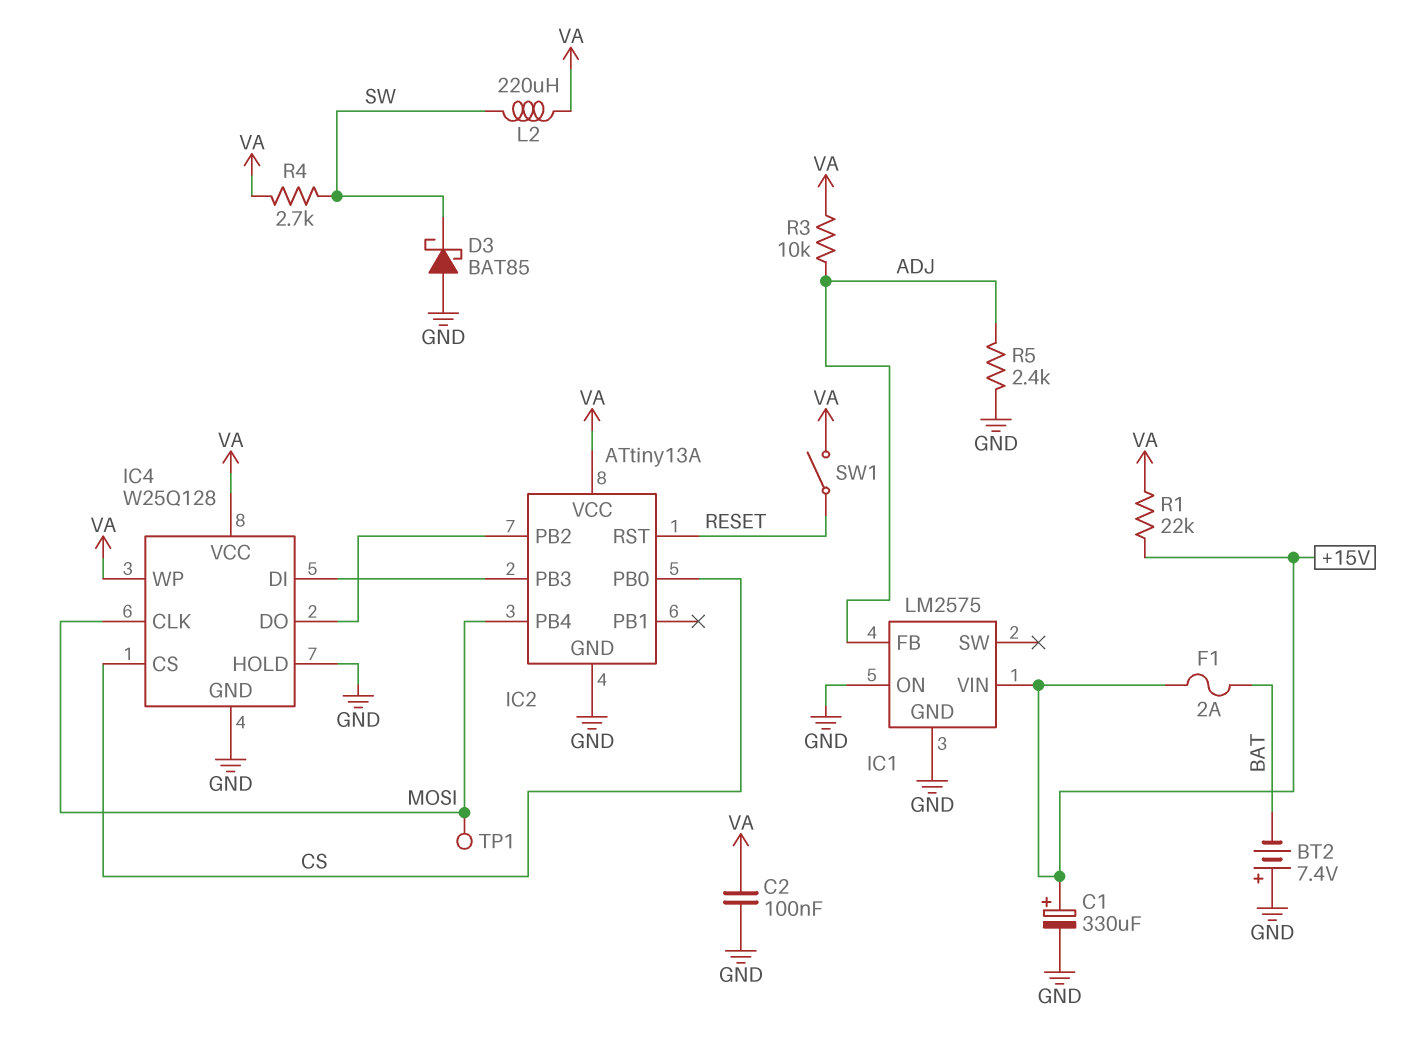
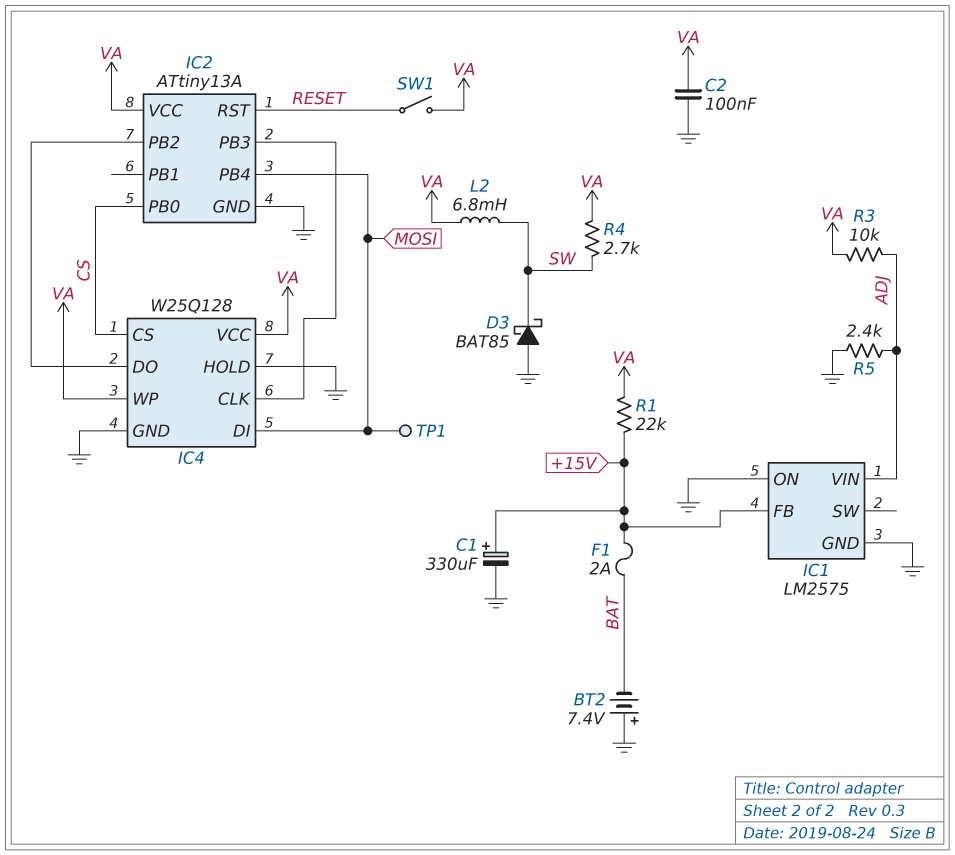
IC1 pin FB: ADJ -> +15V
IC1 pin VIN: +15V -> ADJ
IC4 pin CLK: MOSI -> IC2/PB3
IC4 pin DI: IC2/PB3 -> MOSI
L2: 220uH (SW, VA) -> 6.8mH (SW, VA)

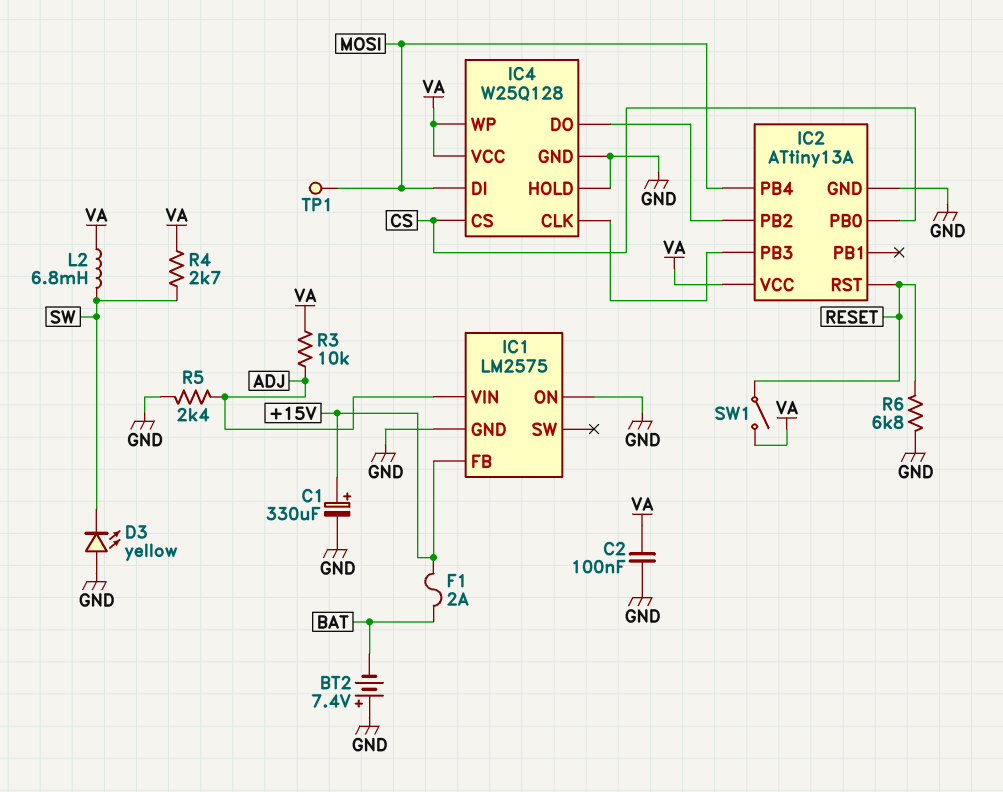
D3: schottky BAT85 (A GND, K SW) -> LED yellow (A GND, K SW)
R1: 22k (+15V, VA) -> none
R6: none -> 6.8k (GND, RESET)

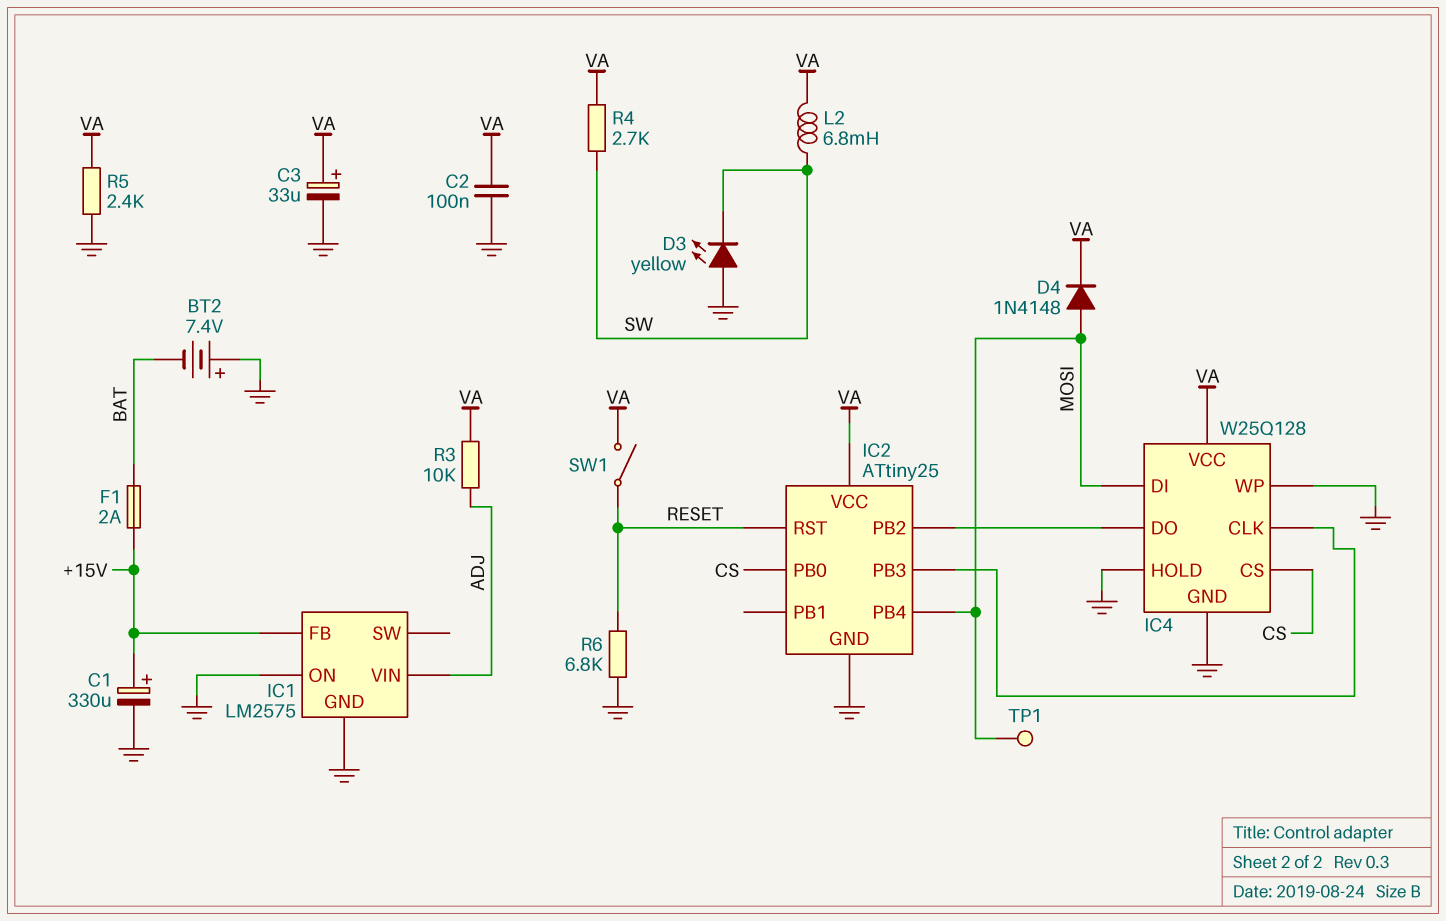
C3: none -> 33uF (plus VA, minus GND)
D4: none -> diode 1N4148 (A MOSI, K VA)
IC2: ATtiny13A -> ATtiny25
IC4 pin WP: VA -> GND
R5: 2.4k (ADJ, GND) -> 2.4k (GND, VA)

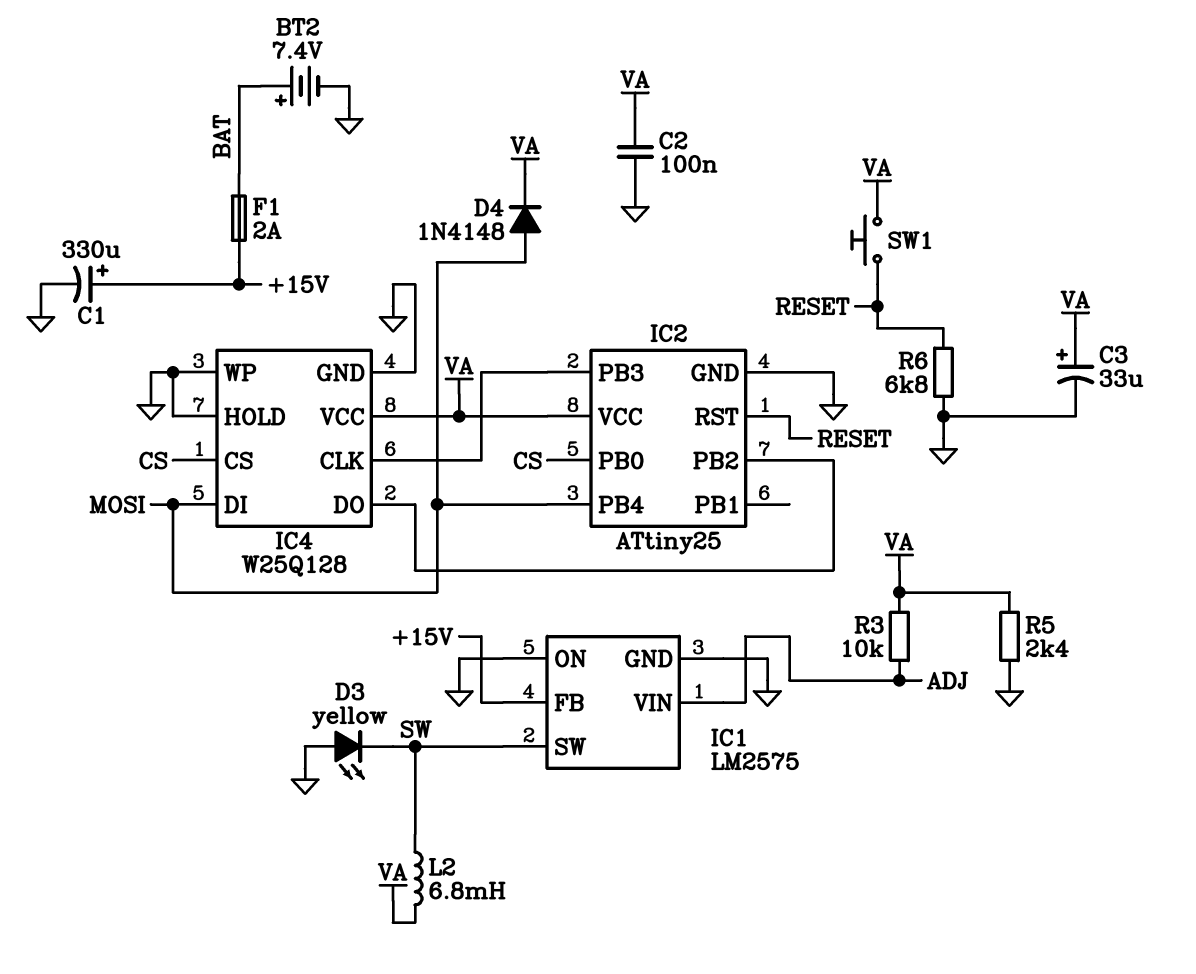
BT2: 7.4V (plus GND, minus BAT) -> 7.4V (plus BAT, minus GND)
IC1 pin SW: none -> SW
R4: 2.7k (SW, VA) -> none
SW1: switch (RESET, VA) -> button (RESET, VA)
TP1: test point (MOSI) -> none

